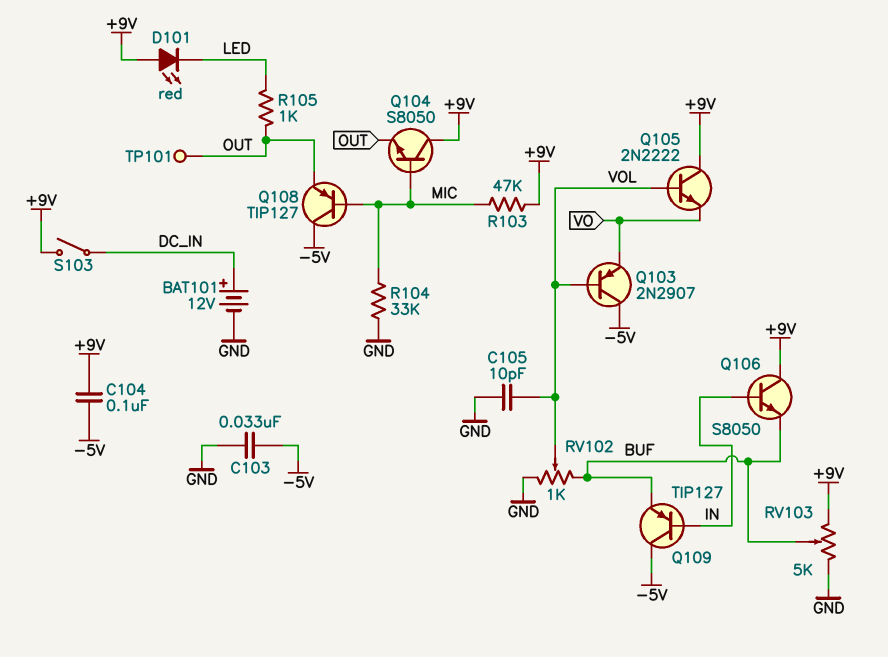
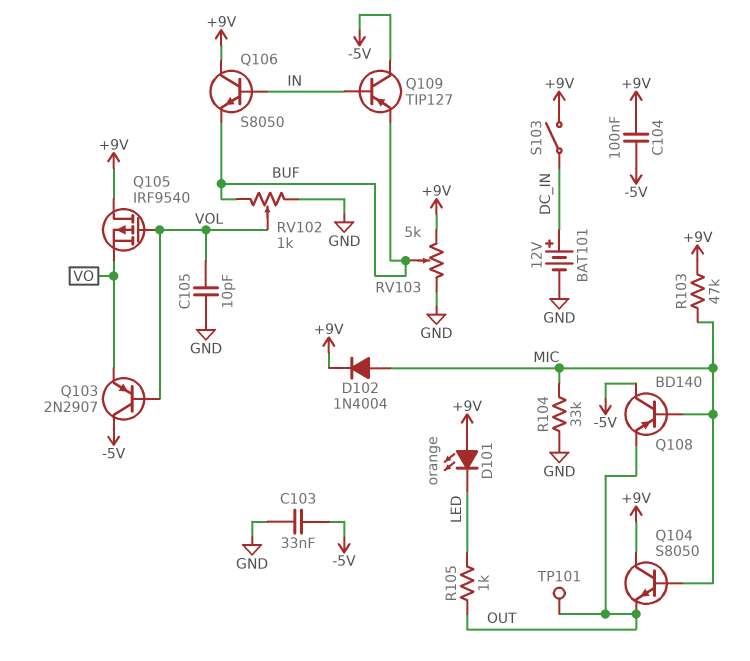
D101: LED red (A +9V, K LED) -> LED orange (A +9V, K LED)
D102: none -> diode 1N4004 (A MIC, K +9V)
Q105: NPN 2N2222 (B VOL, C +9V, E VO) -> PMOS IRF9540 (G VOL, D +9V, S VO)
Q108: PNP TIP127 (B MIC, C -5V, E OUT) -> PNP BD140 (B MIC, C -5V, E OUT)

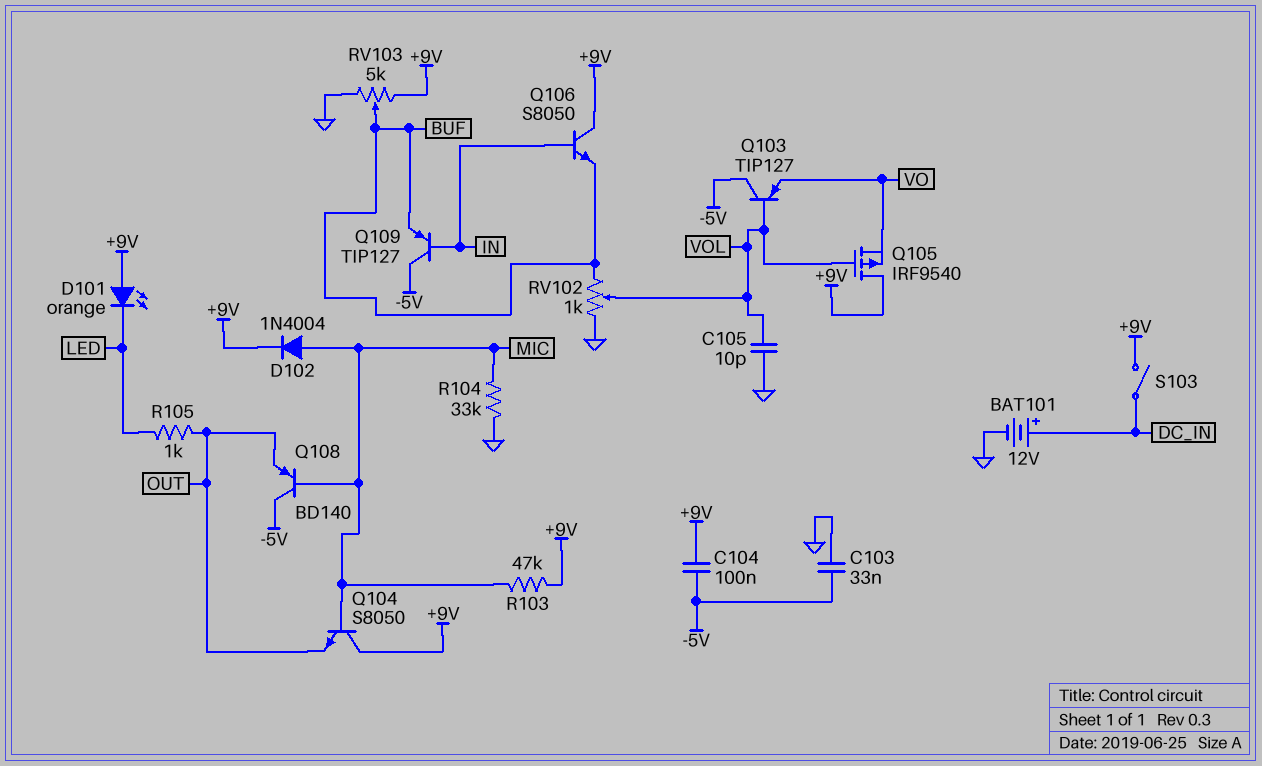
Q103: PNP 2N2907 (B VOL, C -5V, E VO) -> PNP TIP127 (B VOL, C -5V, E VO)
TP101: test point (OUT) -> none

